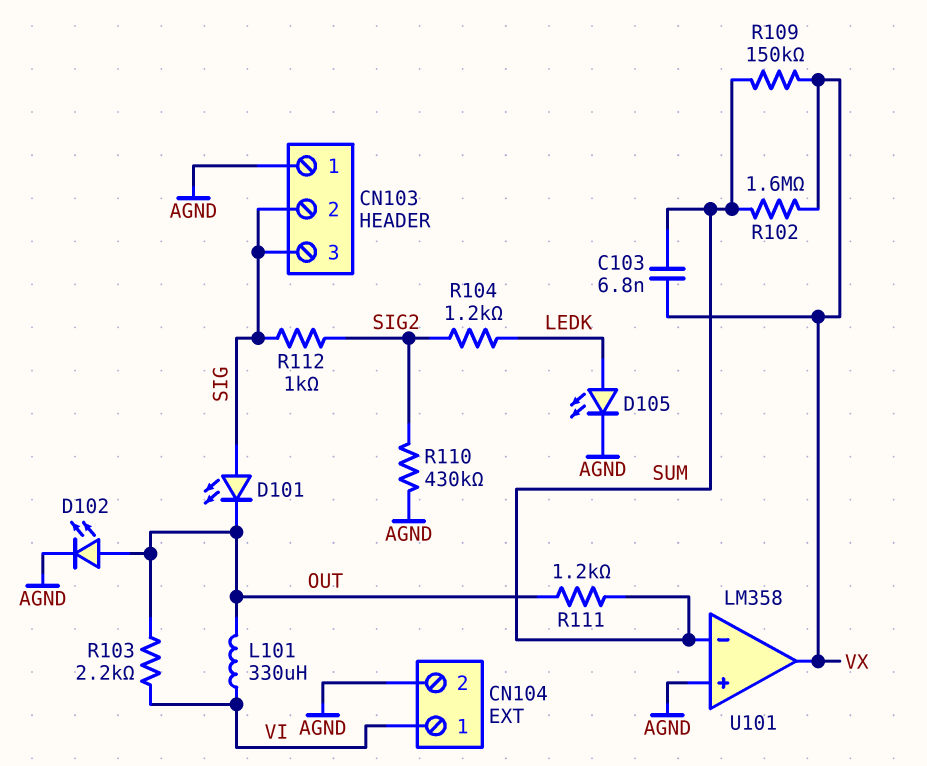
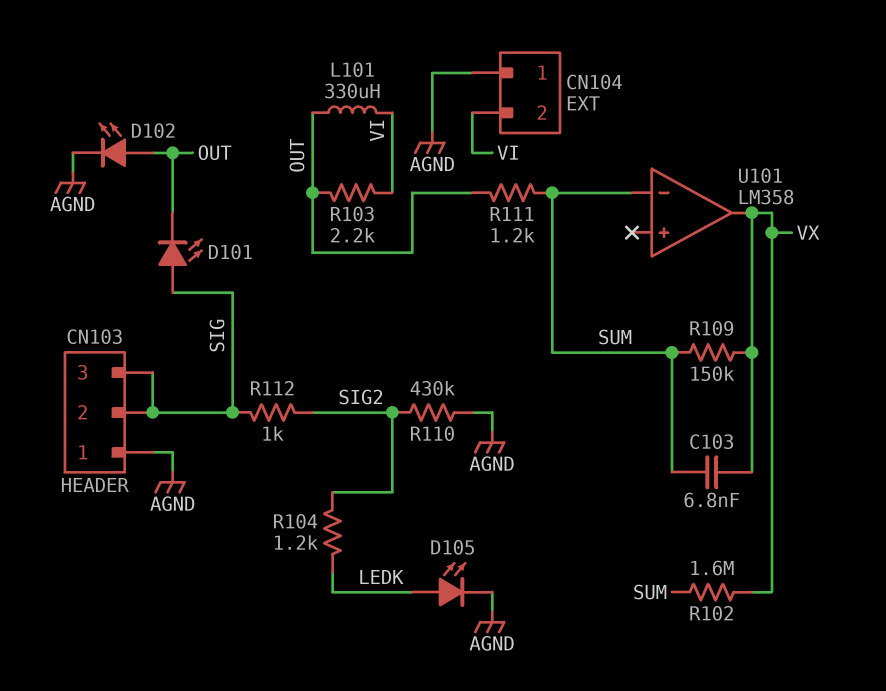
CN104 pin 1: VI -> AGND
CN104 pin 2: AGND -> VI
U101 pin in+: AGND -> none

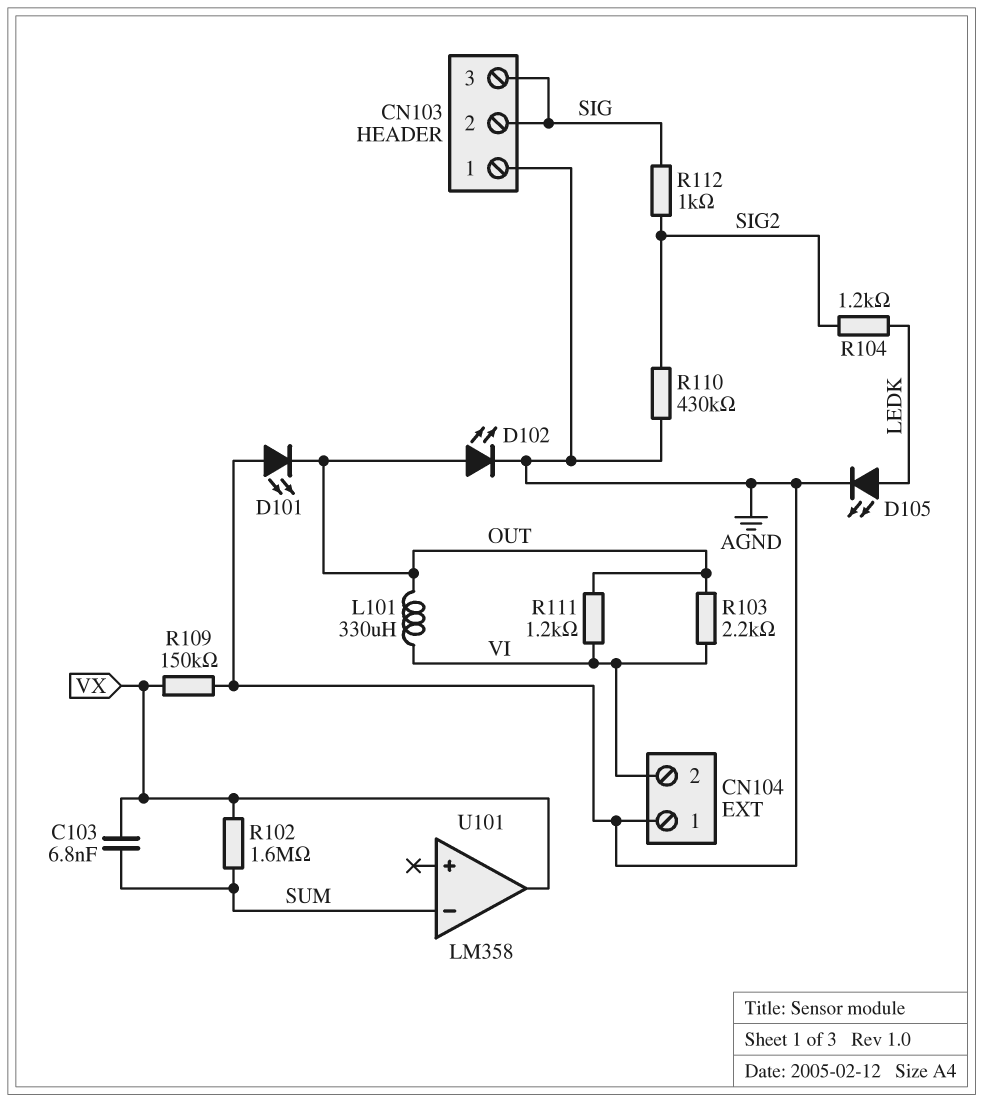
D101: LED (A SIG, K OUT) -> LED (A AGND, K OUT)
R109: 150k (SUM, VX) -> 150k (AGND, VX)
R111: 1.2k (OUT, SUM) -> 1.2k (OUT, VI)

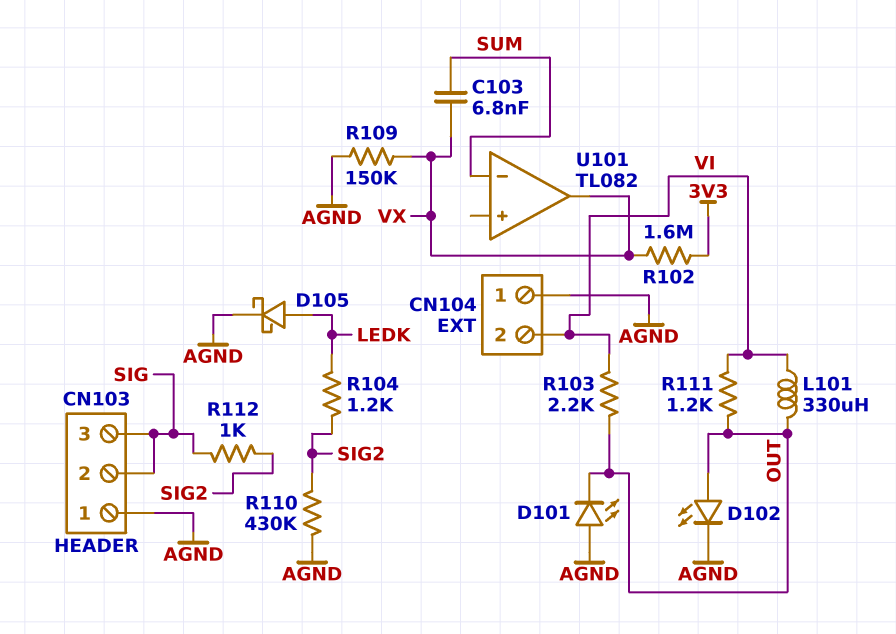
D105: LED (A LEDK, K AGND) -> schottky (A LEDK, K AGND)
R102: 1.6M (SUM, VX) -> 1.6M (3V3, VX)
U101: LM358 -> TL082

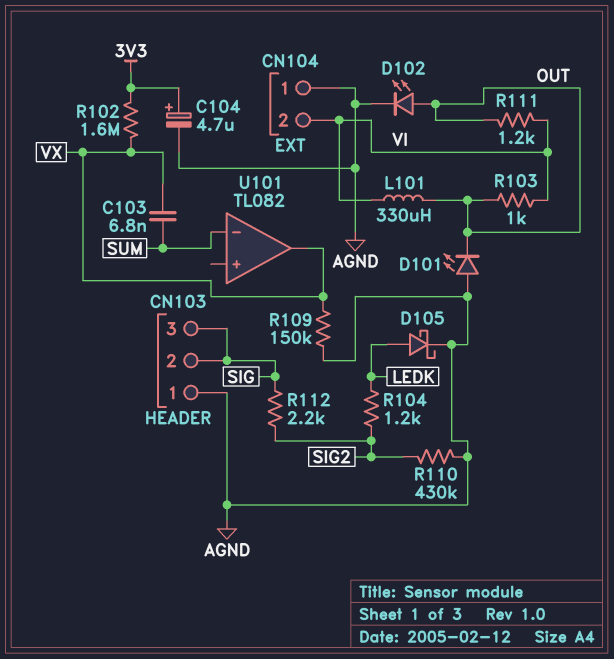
C104: none -> 4.7uF (plus 3V3, minus AGND)
R103: 2.2k (OUT, VI) -> 1k (OUT, VI)
R112: 1k (SIG, SIG2) -> 2.2k (SIG, SIG2)

